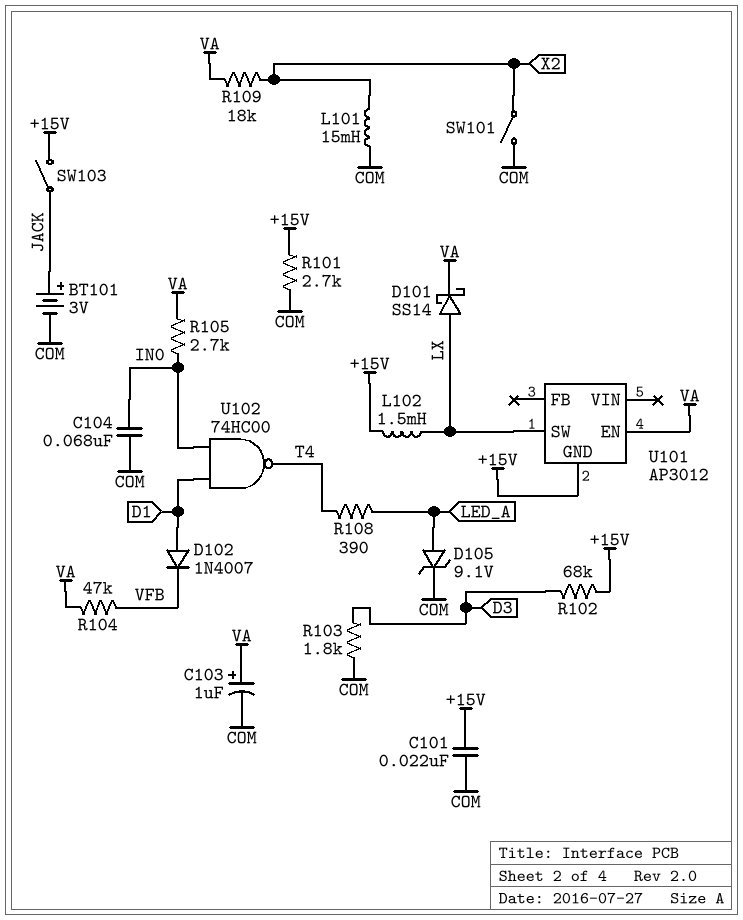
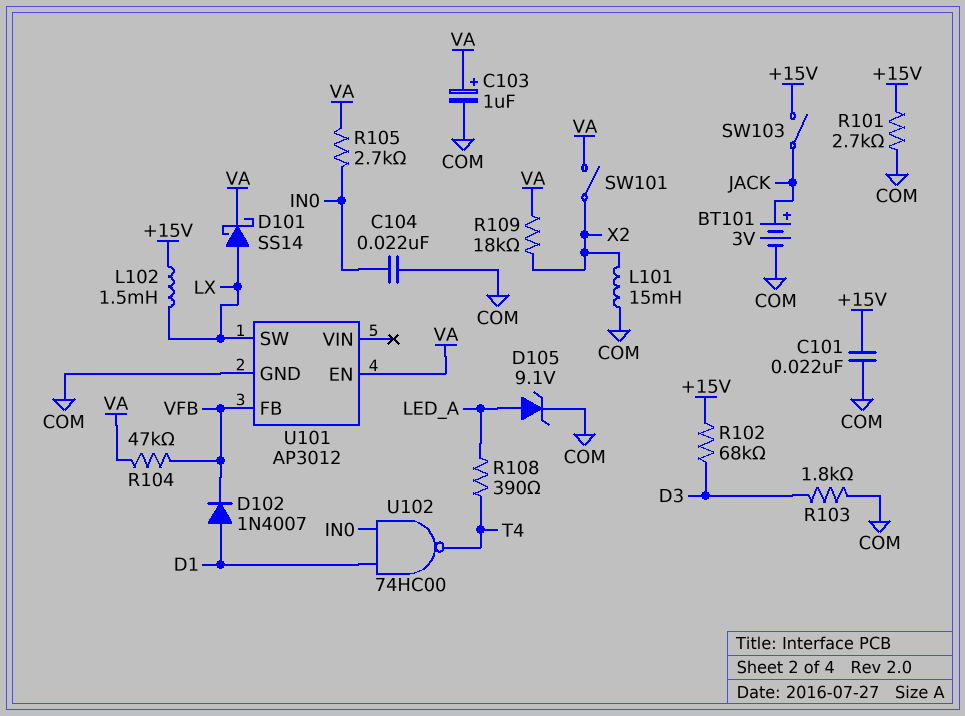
C104: 68nF (COM, IN0) -> 22nF (COM, IN0)
SW101: switch (COM, X2) -> switch (VA, X2)
U101 pin FB: none -> VFB
U101 pin GND: +15V -> COM

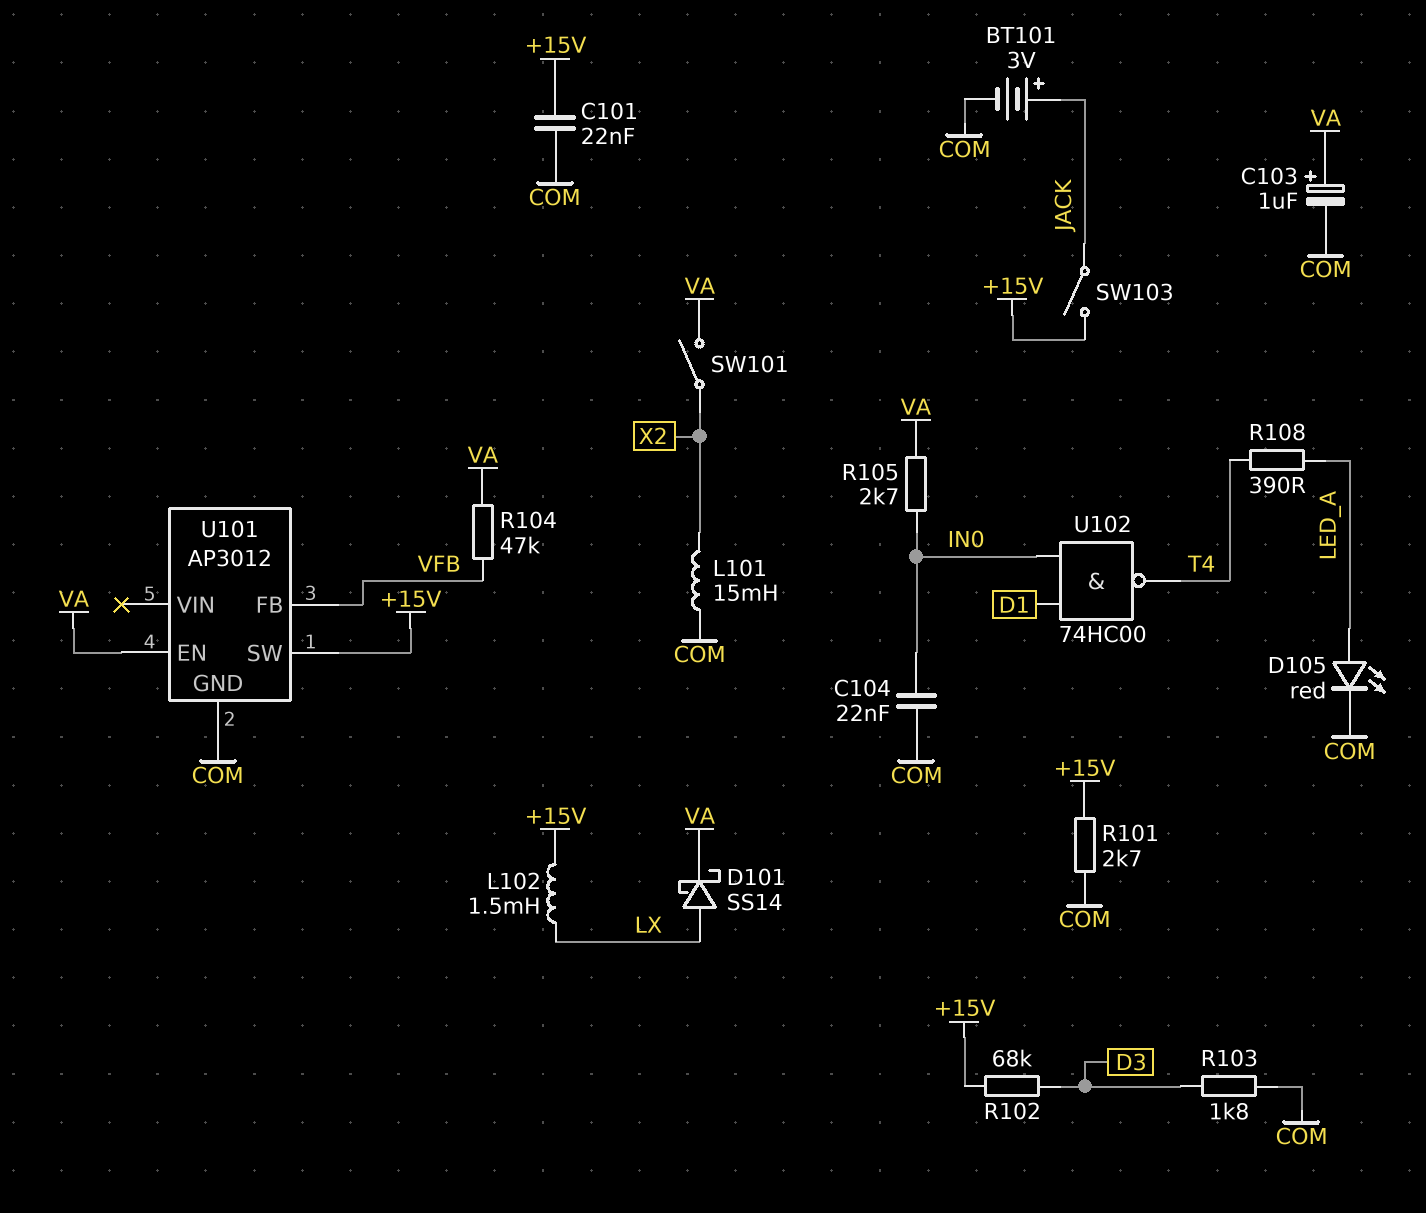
D102: diode 1N4007 (A D1, K VFB) -> none
D105: zener 9.1V (A LED_A, K COM) -> LED red (A LED_A, K COM)
R109: 18k (VA, X2) -> none
U101 pin SW: LX -> +15V

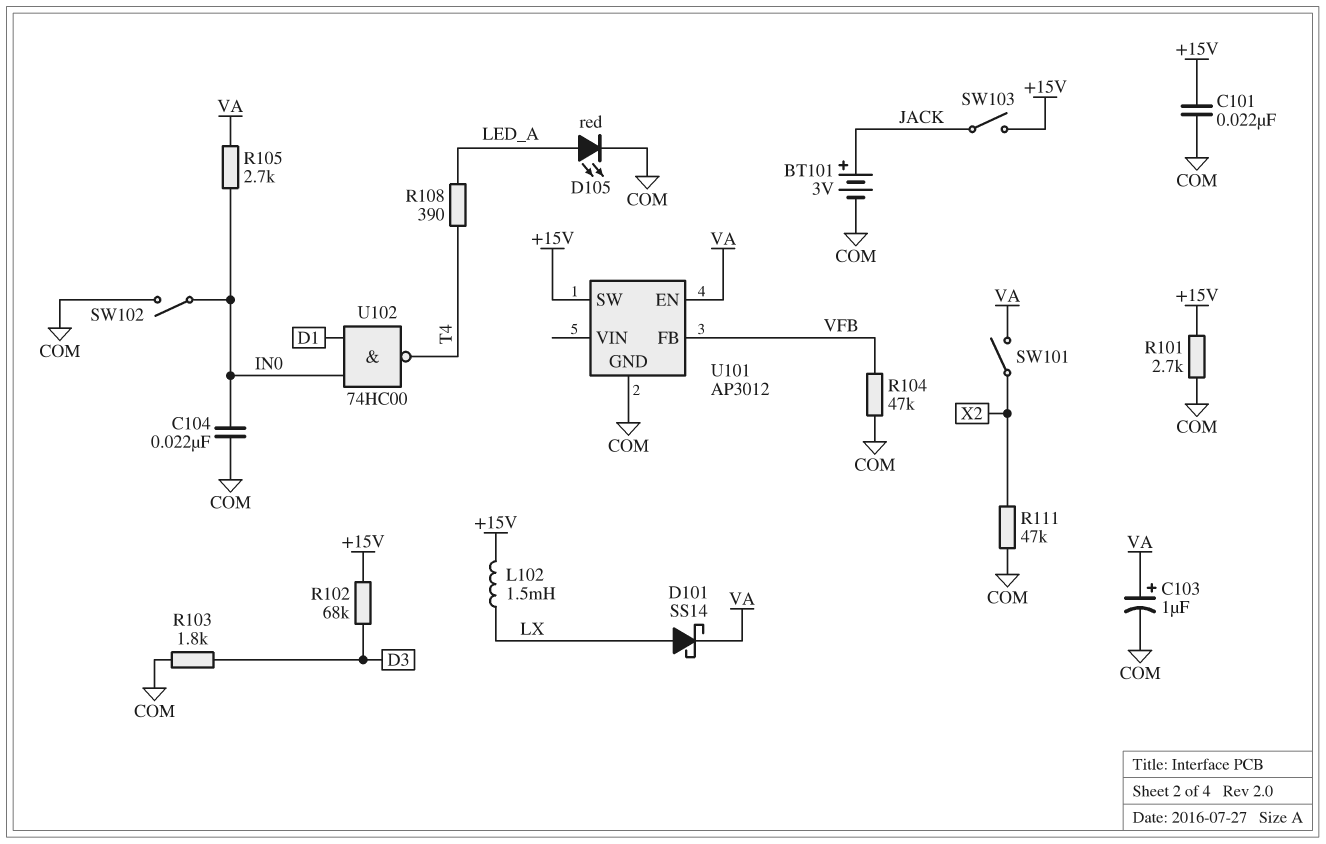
L101: 15mH (COM, X2) -> none
R104: 47k (VA, VFB) -> 47k (COM, VFB)
R111: none -> 47k (COM, X2)
SW102: none -> switch (COM, IN0)

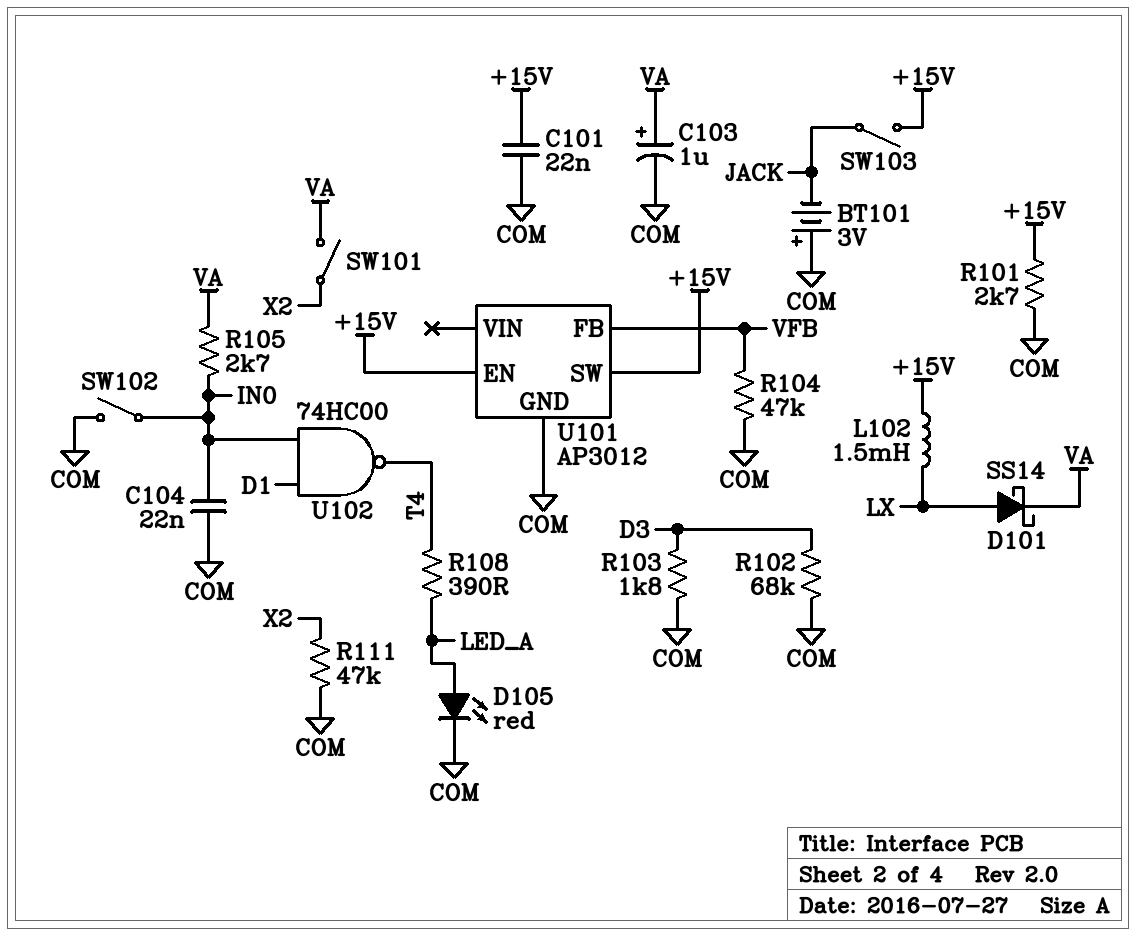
BT101: 3V (plus JACK, minus COM) -> 3V (plus COM, minus JACK)
R102: 68k (+15V, D3) -> 68k (COM, D3)
U101 pin EN: VA -> +15V

